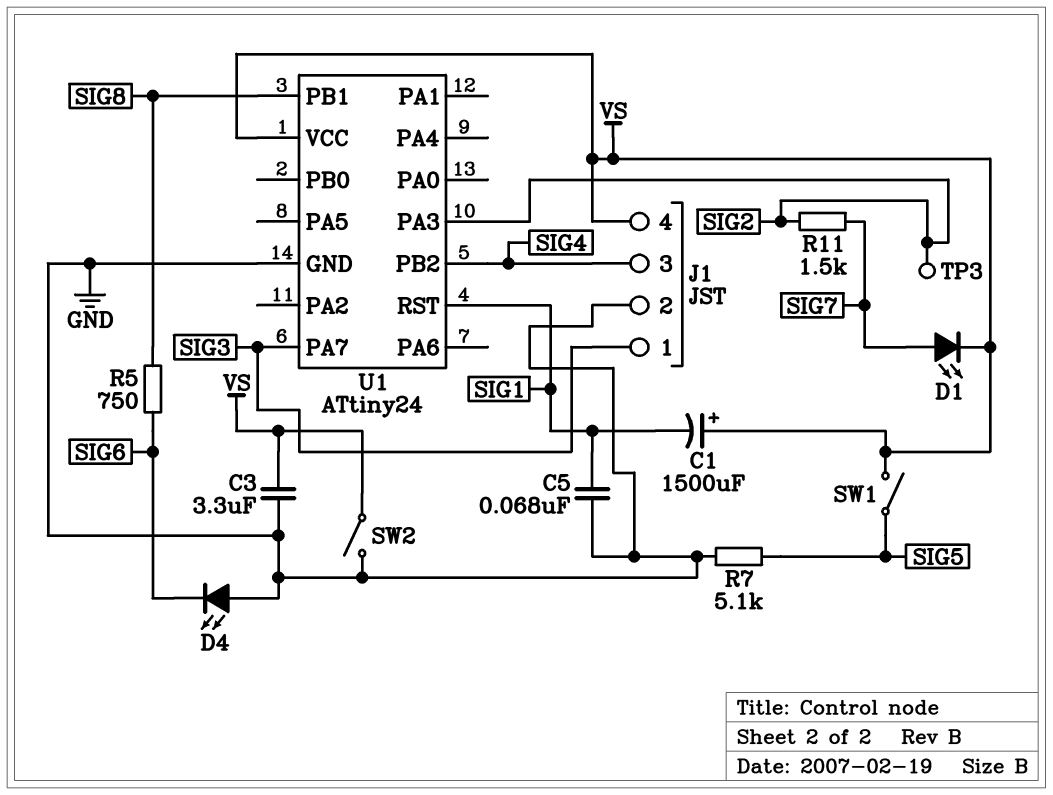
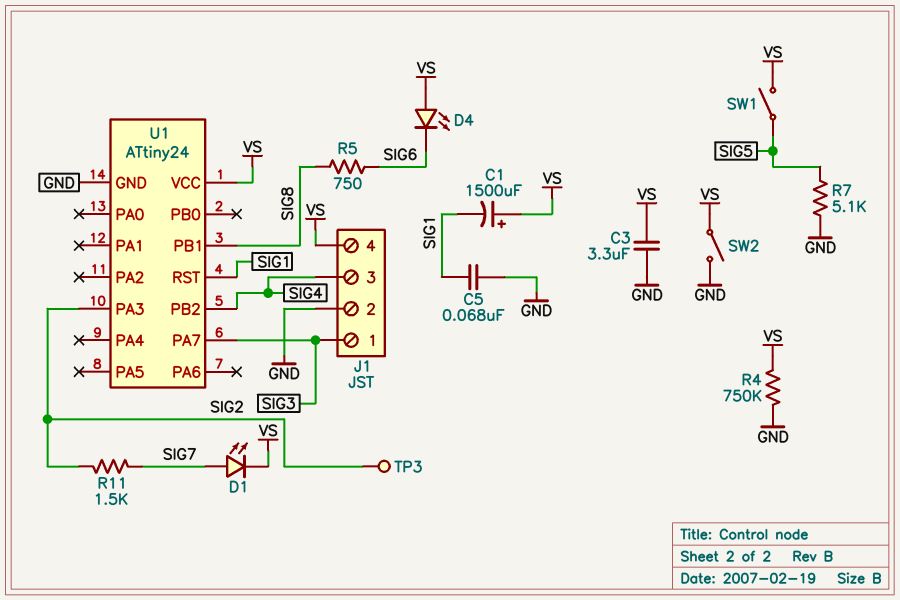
D4: LED (A GND, K SIG6) -> LED (A VS, K SIG6)
R4: none -> 750k (GND, VS)

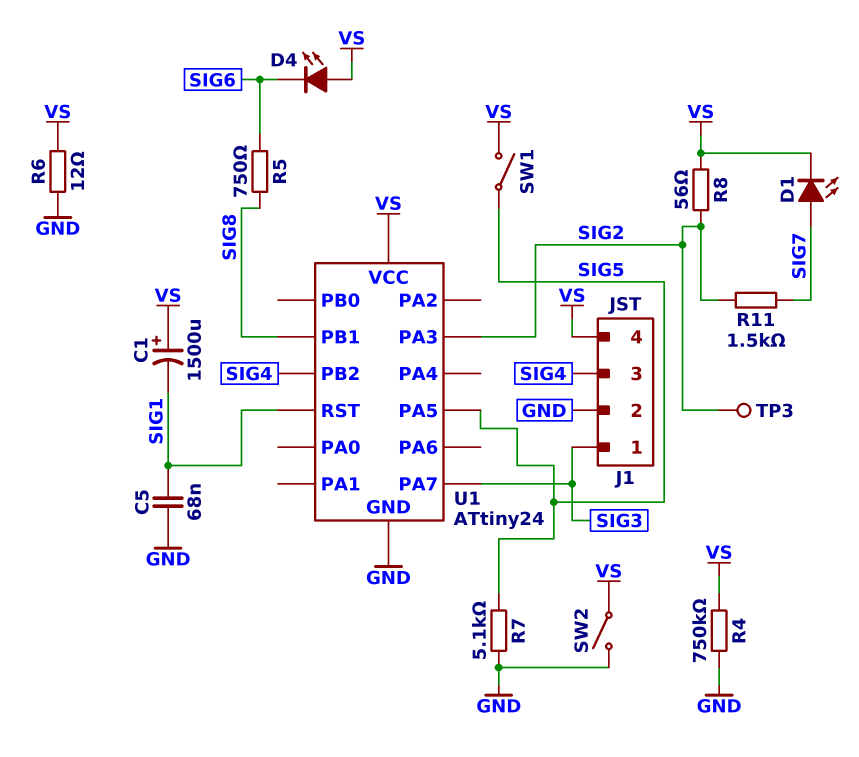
C3: 3.3uF (GND, VS) -> none
R6: none -> 12 (GND, VS)
R8: none -> 56 (SIG2, VS)
U1 pin PA5: none -> SIG5

